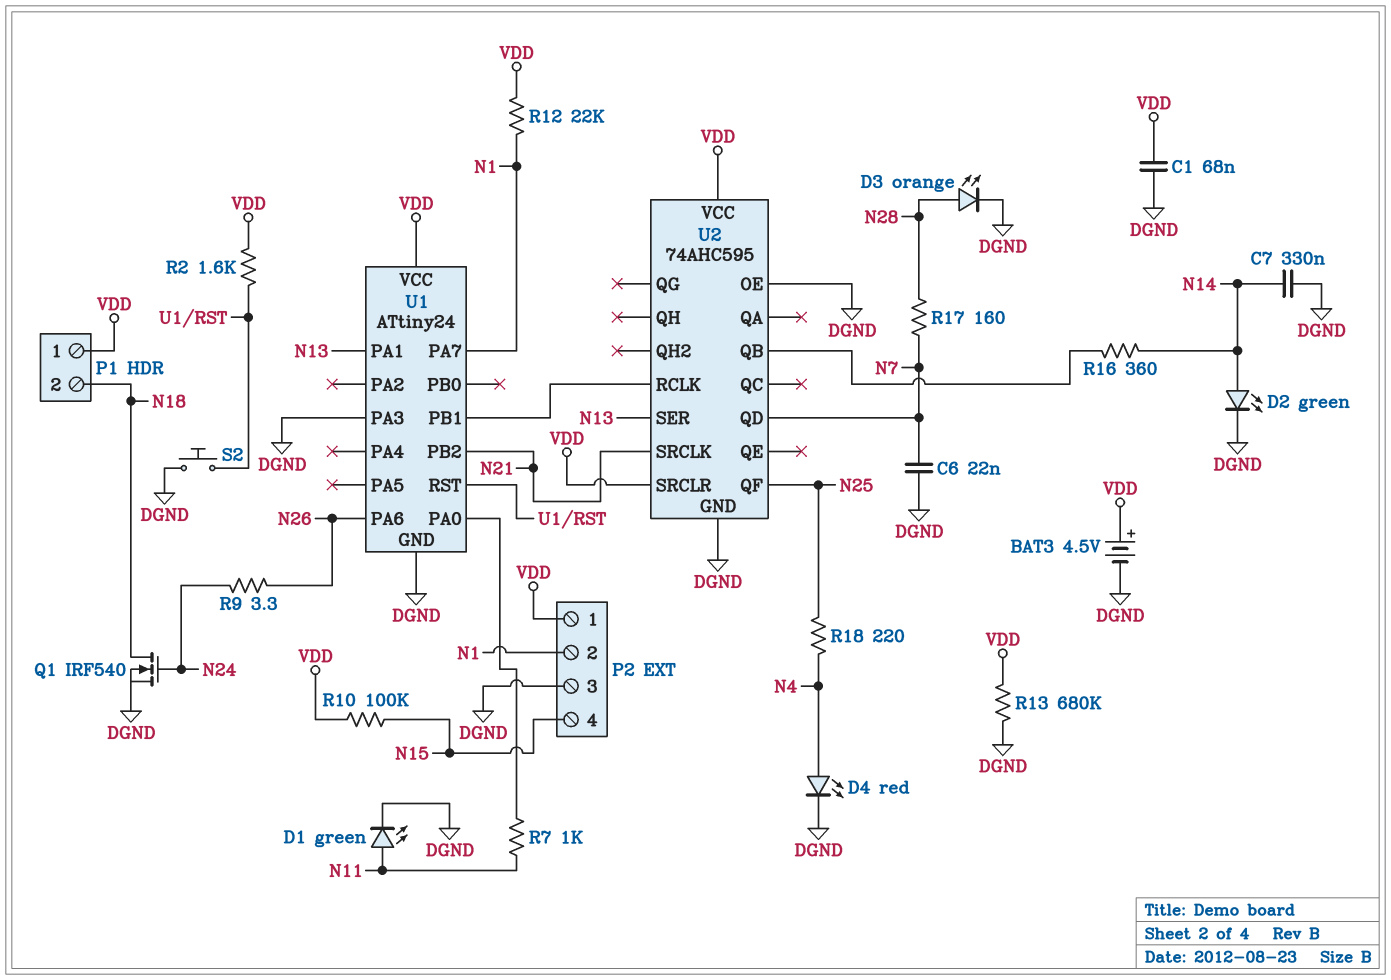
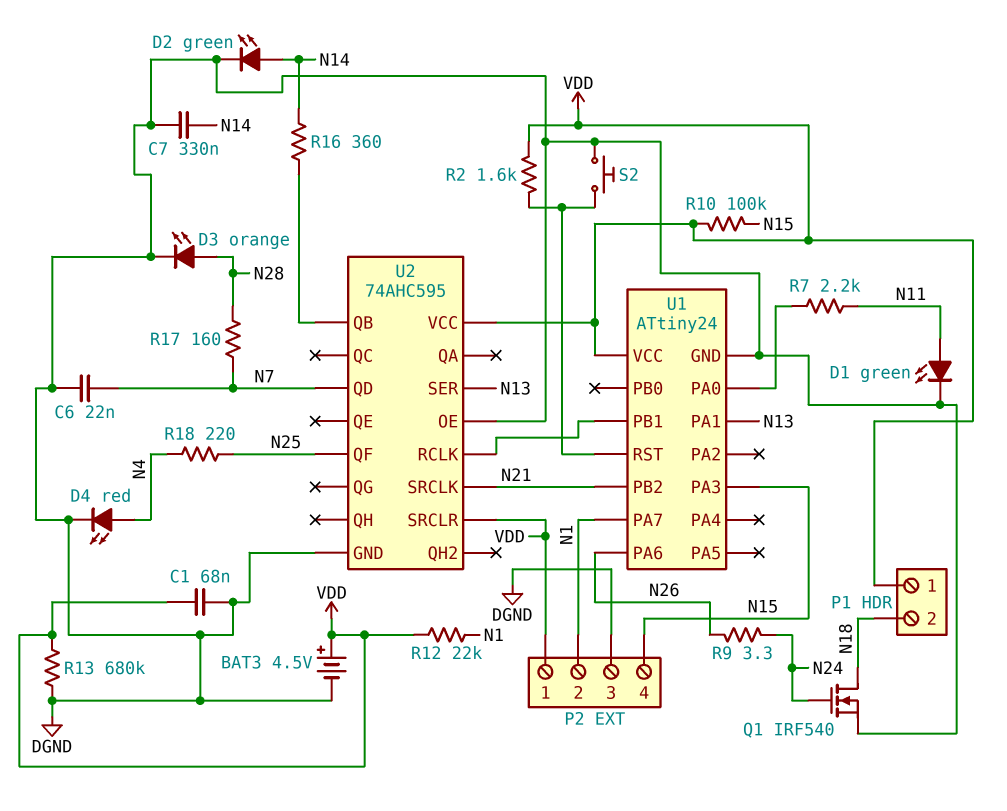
R7: 1k (N11, U1/PA0) -> 2.2k (N11, U1/PA0)
U1 pin PA3: DGND -> N15

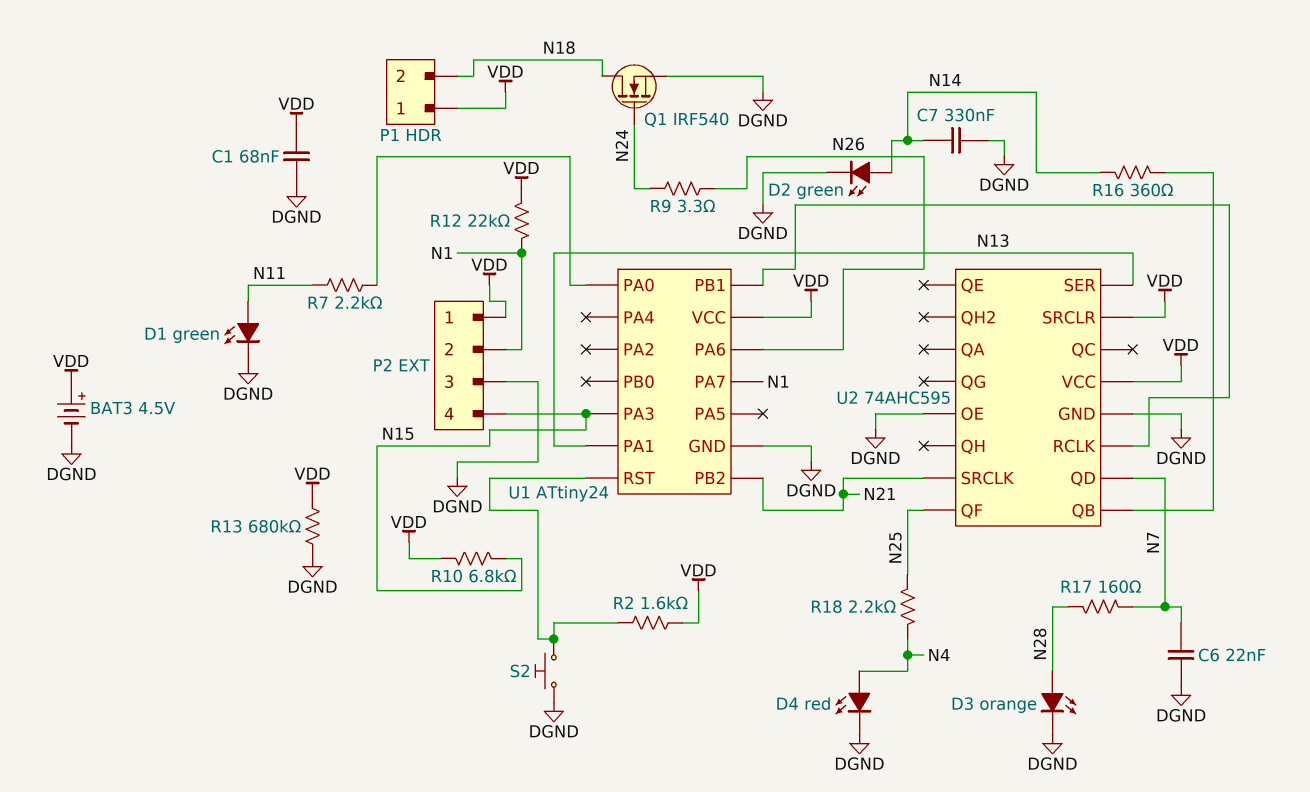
R10: 100k (N15, VDD) -> 6.8k (N15, VDD)
R18: 220 (N4, N25) -> 2.2k (N4, N25)

